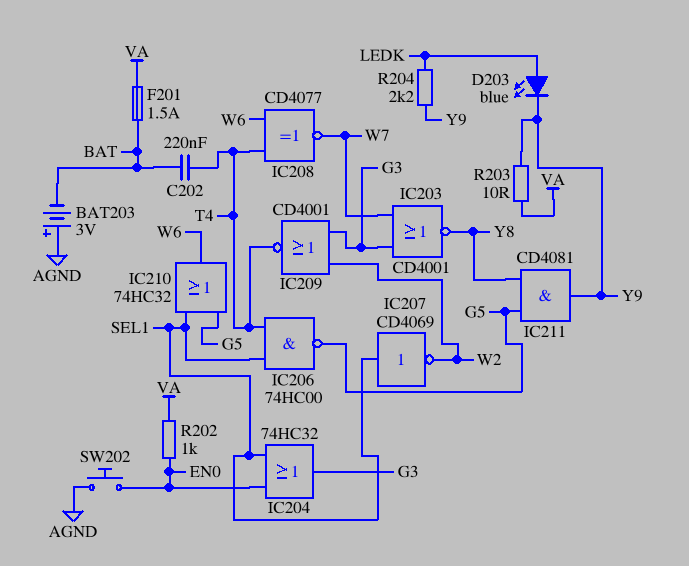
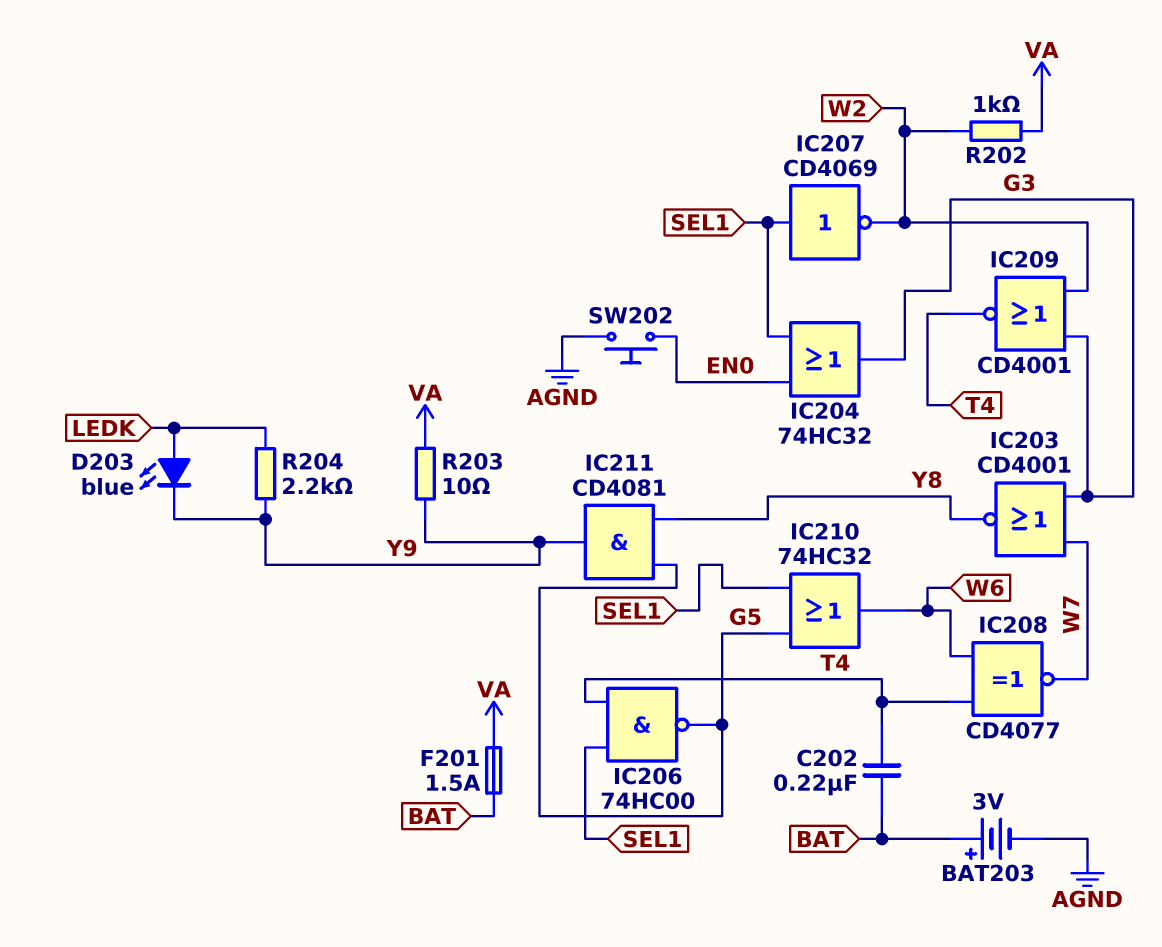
BAT203: 3V (plus AGND, minus BAT) -> 3V (plus BAT, minus AGND)
R202: 1k (EN0, VA) -> 1k (VA, W2)

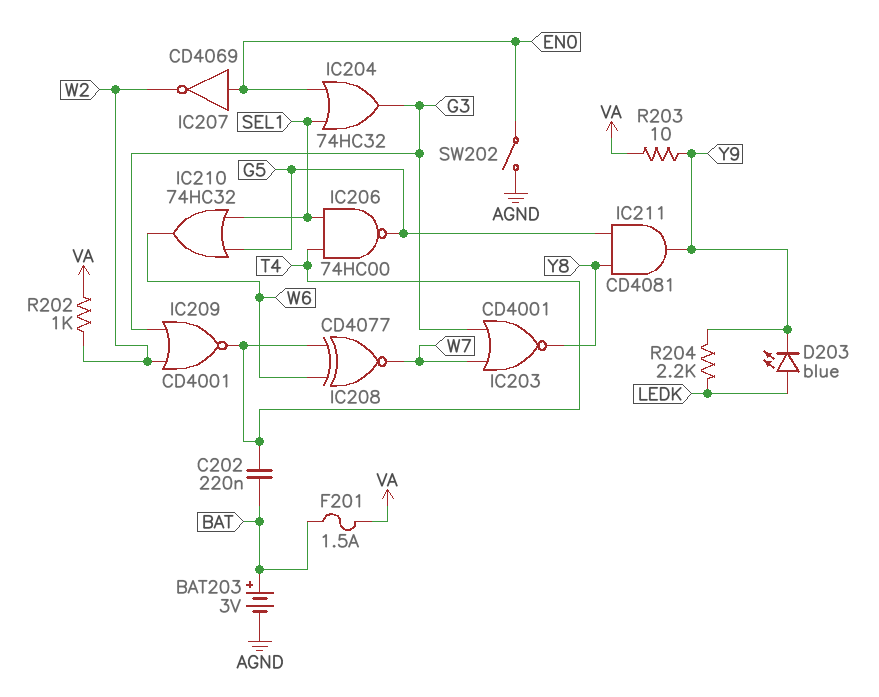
IC207: NOT CD4069 (in SEL1, out W2) -> NOT CD4069 (in EN0, out W2)
SW202: button (AGND, EN0) -> switch (AGND, EN0)

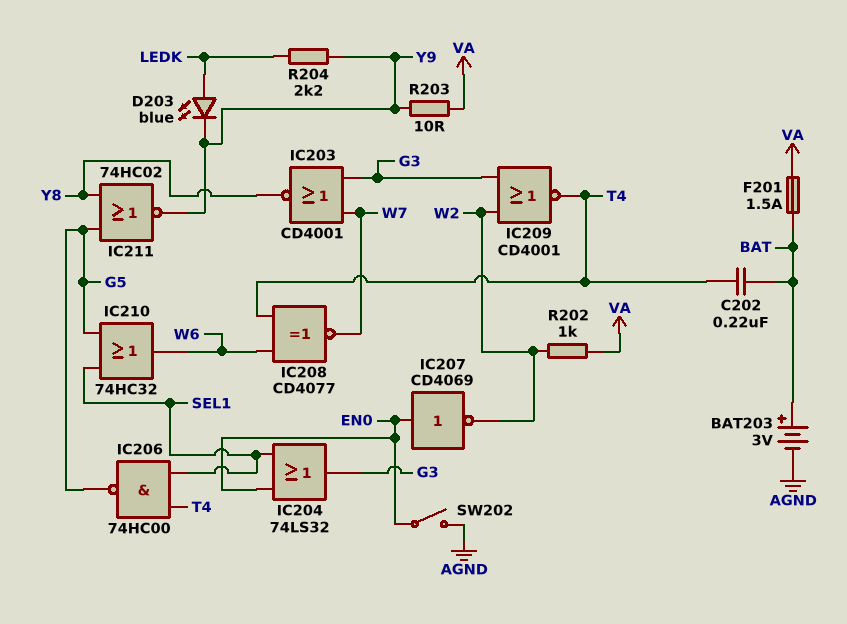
IC204: OR 74HC32 (in EN0, in SEL1, out G3) -> OR 74LS32 (in EN0, in SEL1, out G3)
IC211: AND CD4081 (in G5, in Y8, out Y9) -> NOR 74HC02 (in G5, in Y8, out Y9)

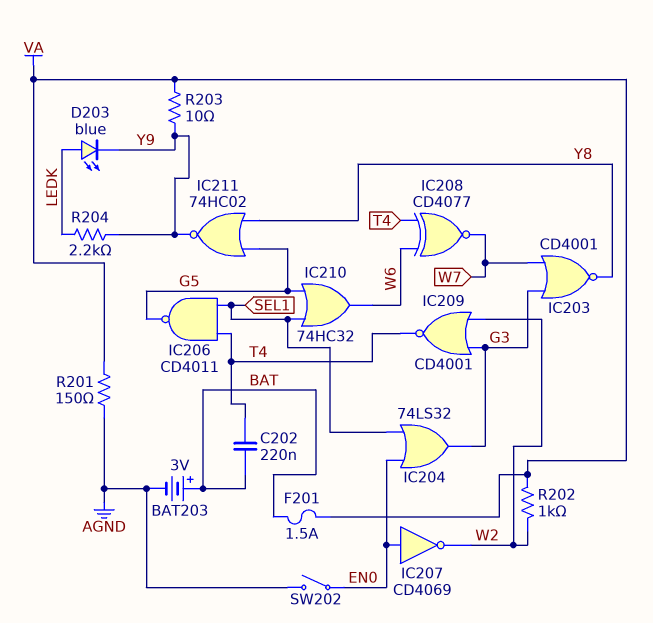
IC206: NAND 74HC00 (in SEL1, in T4, out G5) -> NAND CD4011 (in SEL1, in T4, out G5)
R201: none -> 150 (AGND, VA)

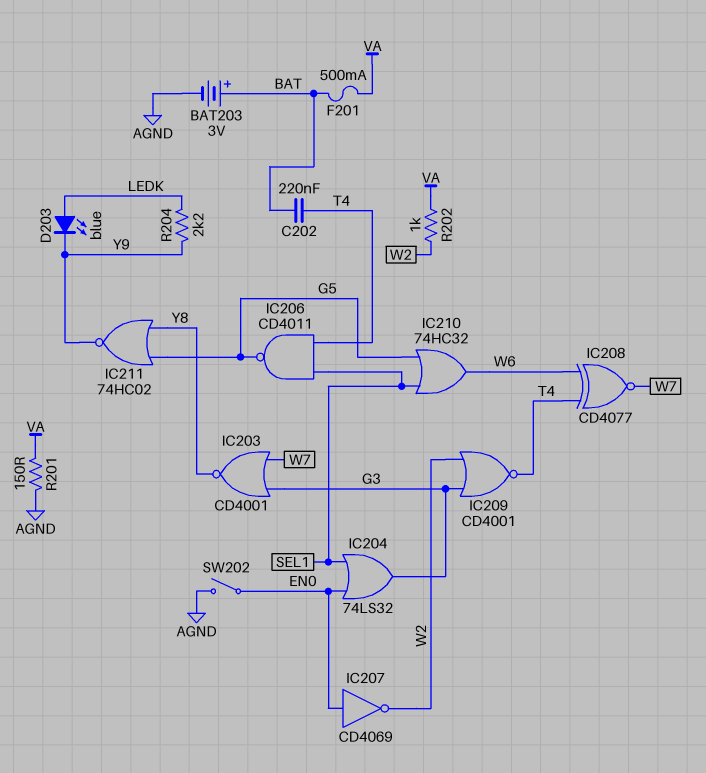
F201: 1.5A (BAT, VA) -> 500mA (BAT, VA)
R203: 10 (VA, Y9) -> none

